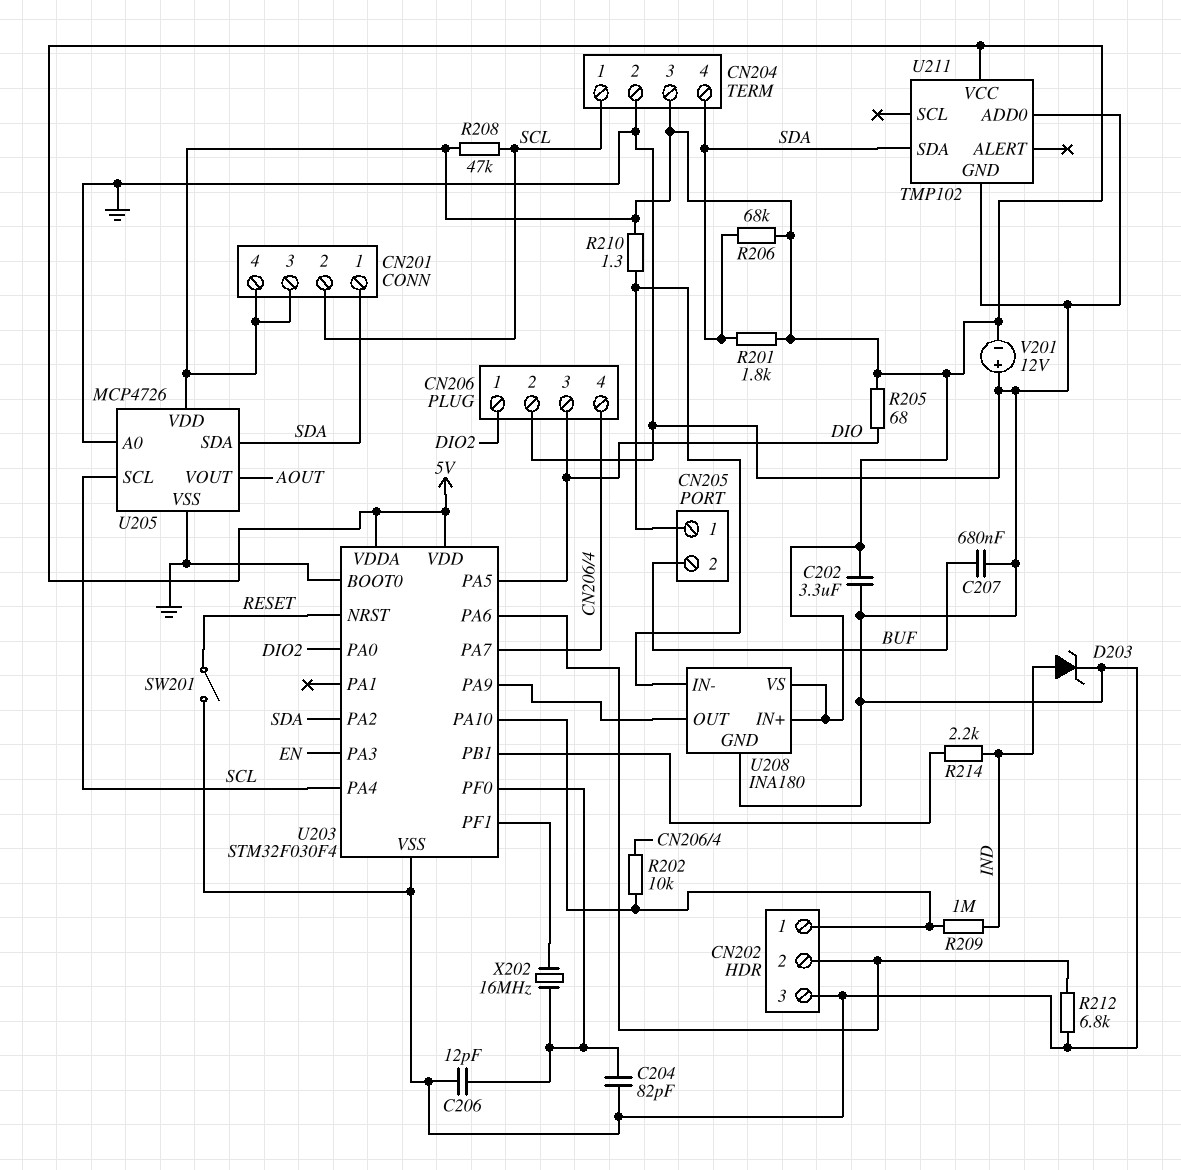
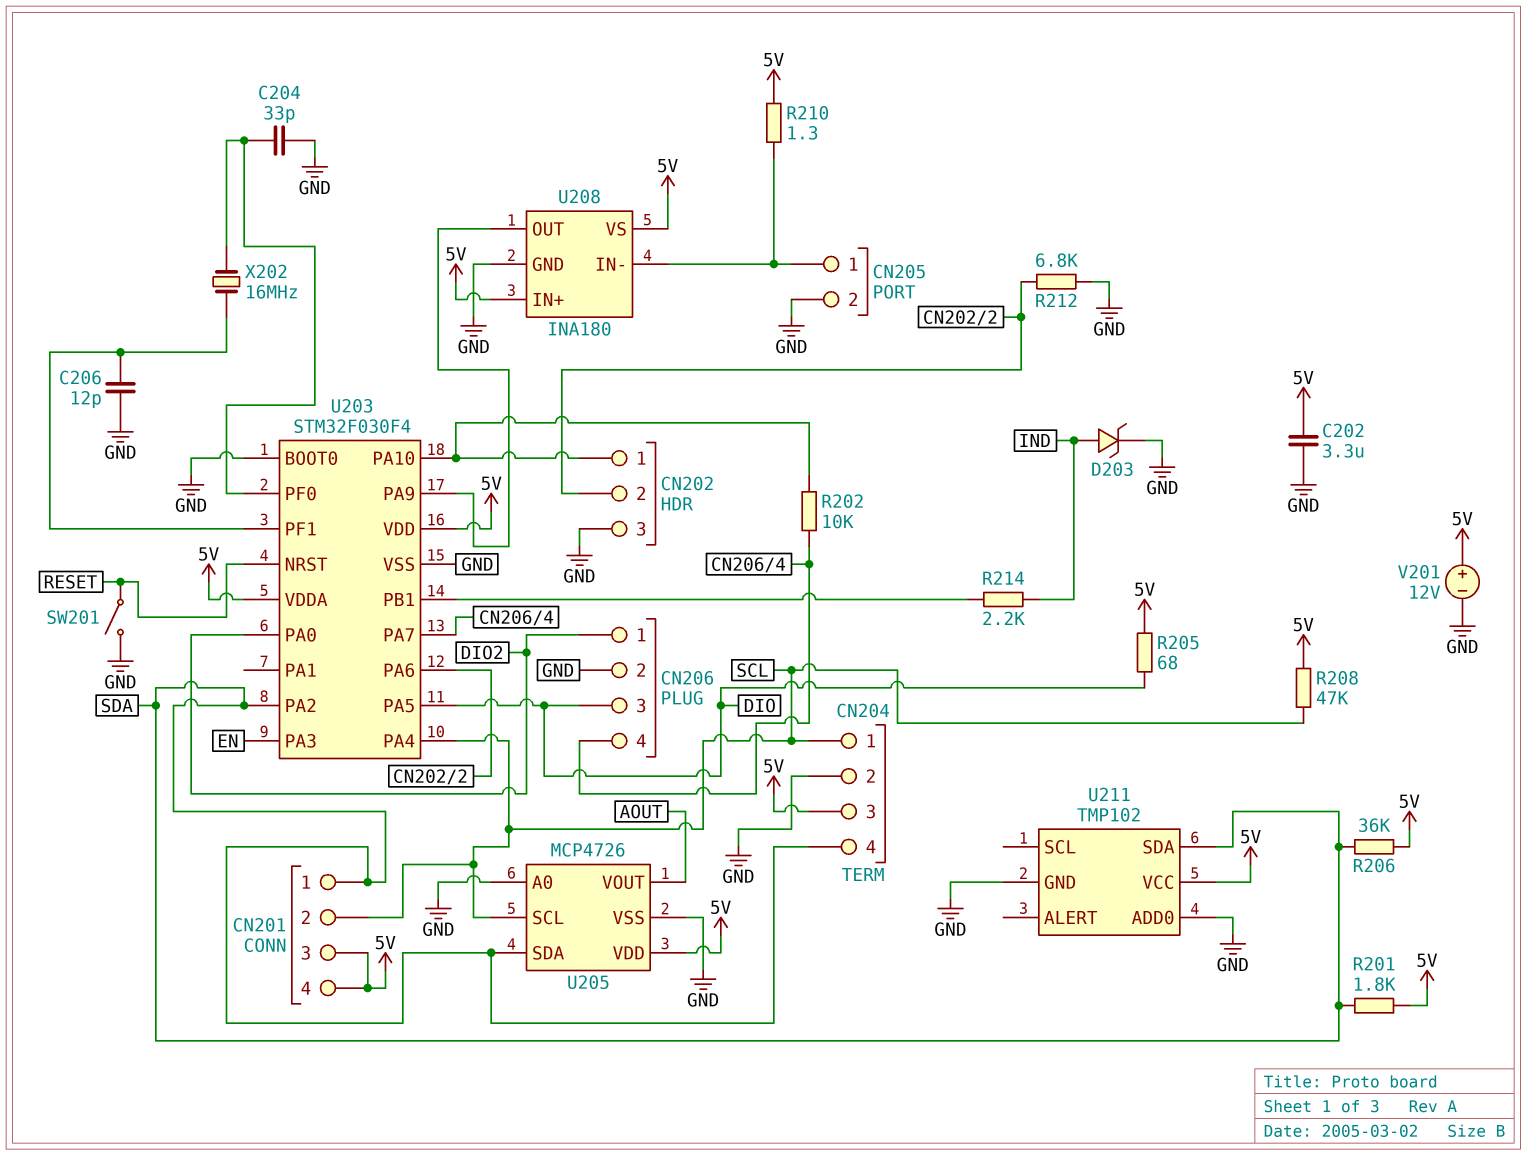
C204: 82pF (GND, U203/PF0) -> 33pF (GND, U203/PF0)
C206: 12pF (GND, U203/PF0) -> 12pF (GND, U203/PF1)
C207: 680nF (BUF, GND) -> none
CN205 pin 2: BUF -> GND
R206: 68k (5V, SDA) -> 36k (5V, SDA)
R209: 1M (CN202/1, IND) -> none
V201: 12V (plus GND, minus 5V) -> 12V (plus 5V, minus GND)

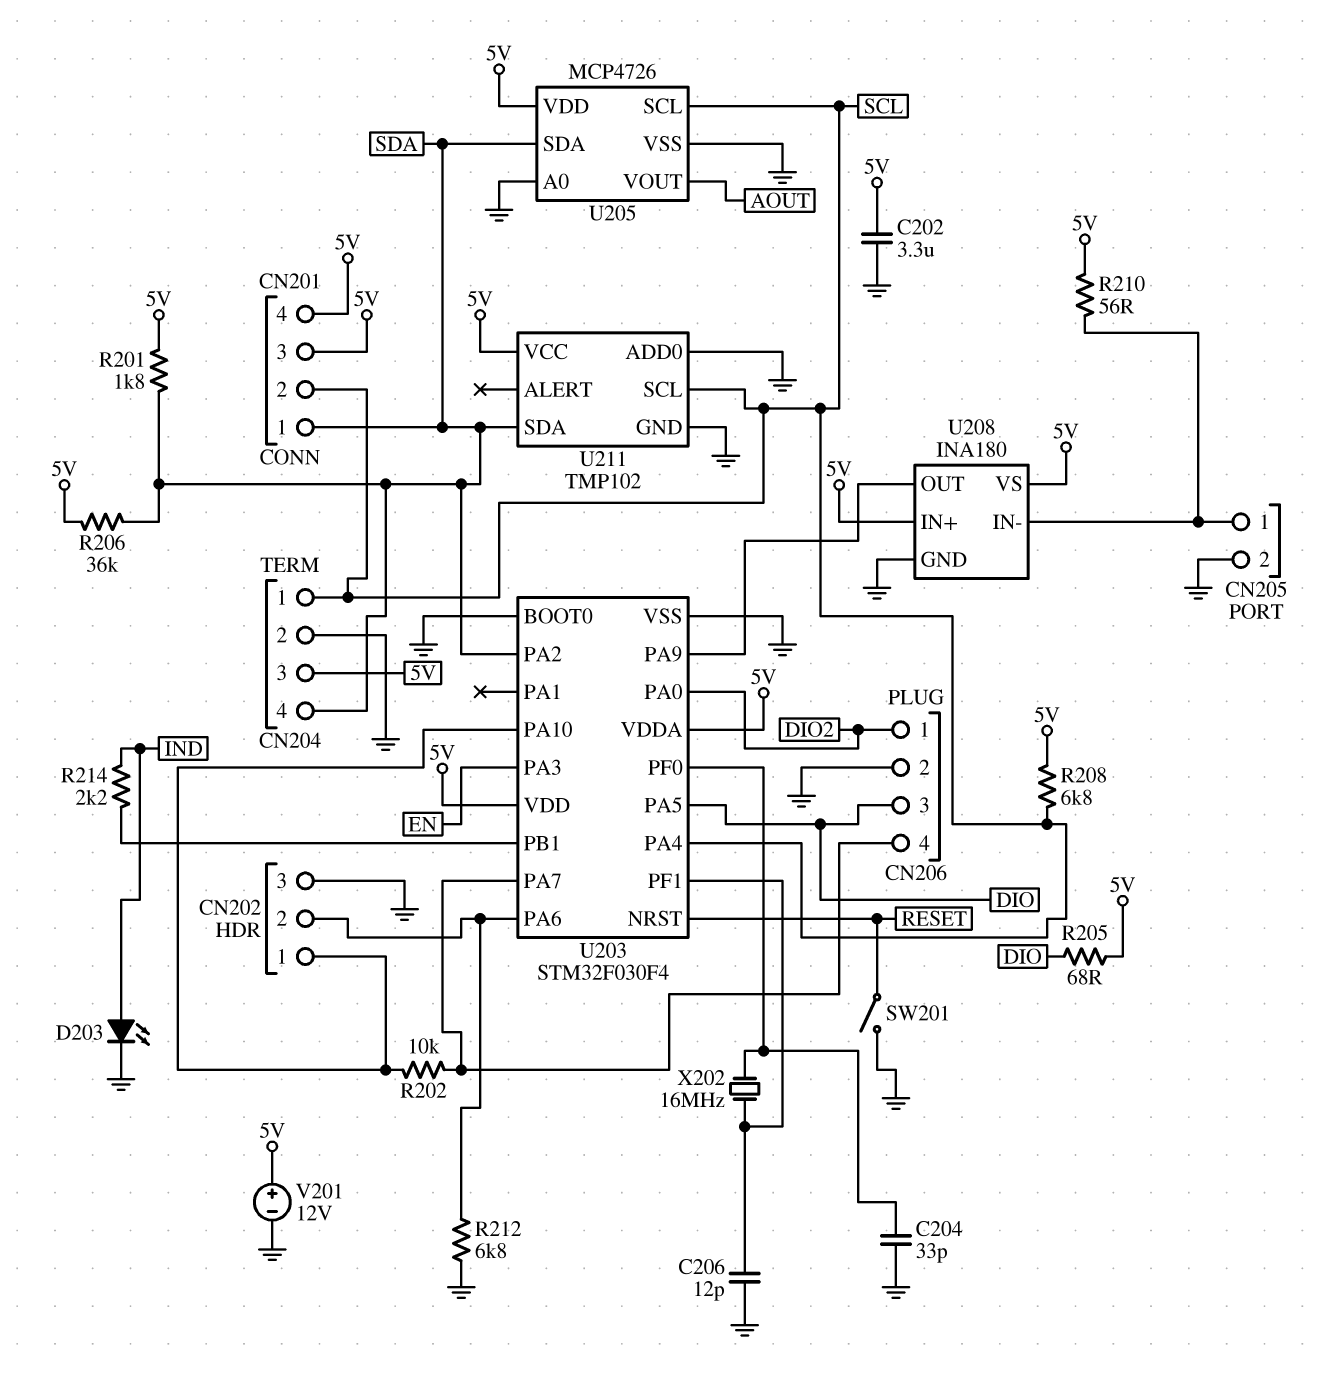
D203: zener (A IND, K GND) -> LED (A IND, K GND)
R208: 47k (5V, SCL) -> 6.8k (5V, SCL)
R210: 1.3 (5V, CN205/1) -> 56 (5V, CN205/1)
U211 pin SCL: none -> SCL

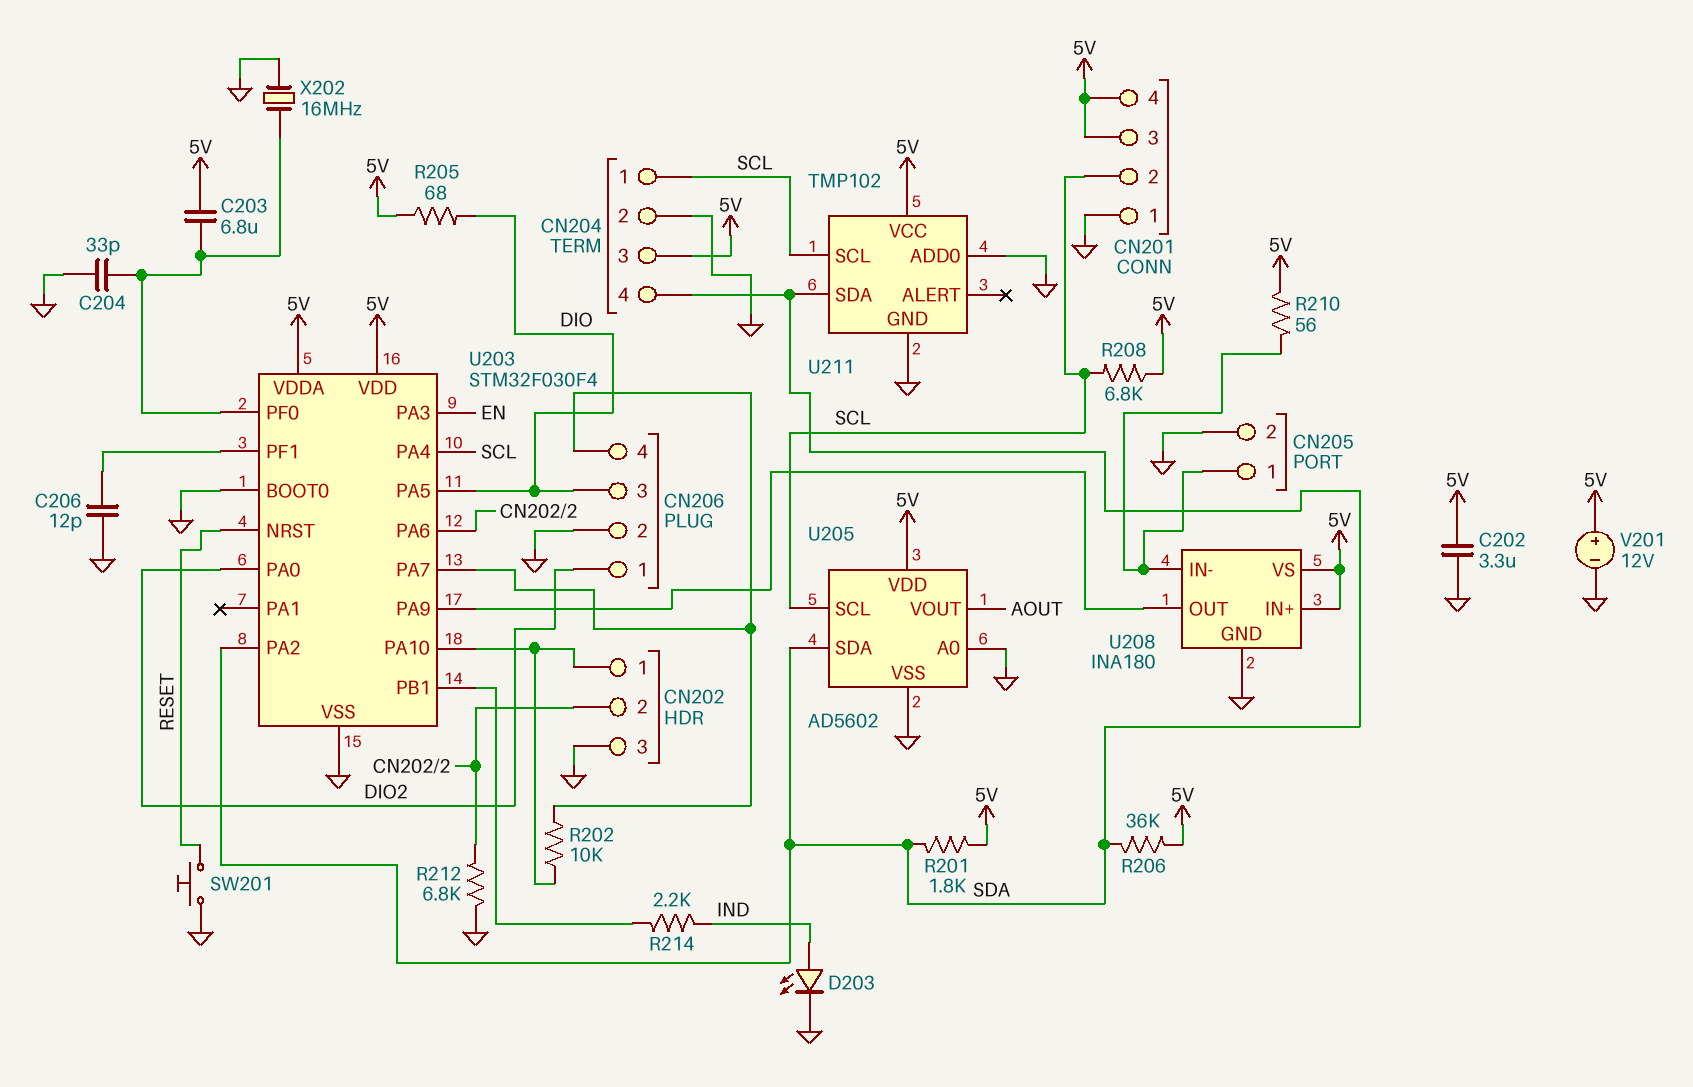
C203: none -> 6.8uF (5V, U203/PF0)
CN201 pin 1: SDA -> GND
SW201: switch (GND, RESET) -> button (GND, RESET)
U205: MCP4726 -> AD5602
X202: 16MHz (U203/PF0, U203/PF1) -> 16MHz (GND, U203/PF0)

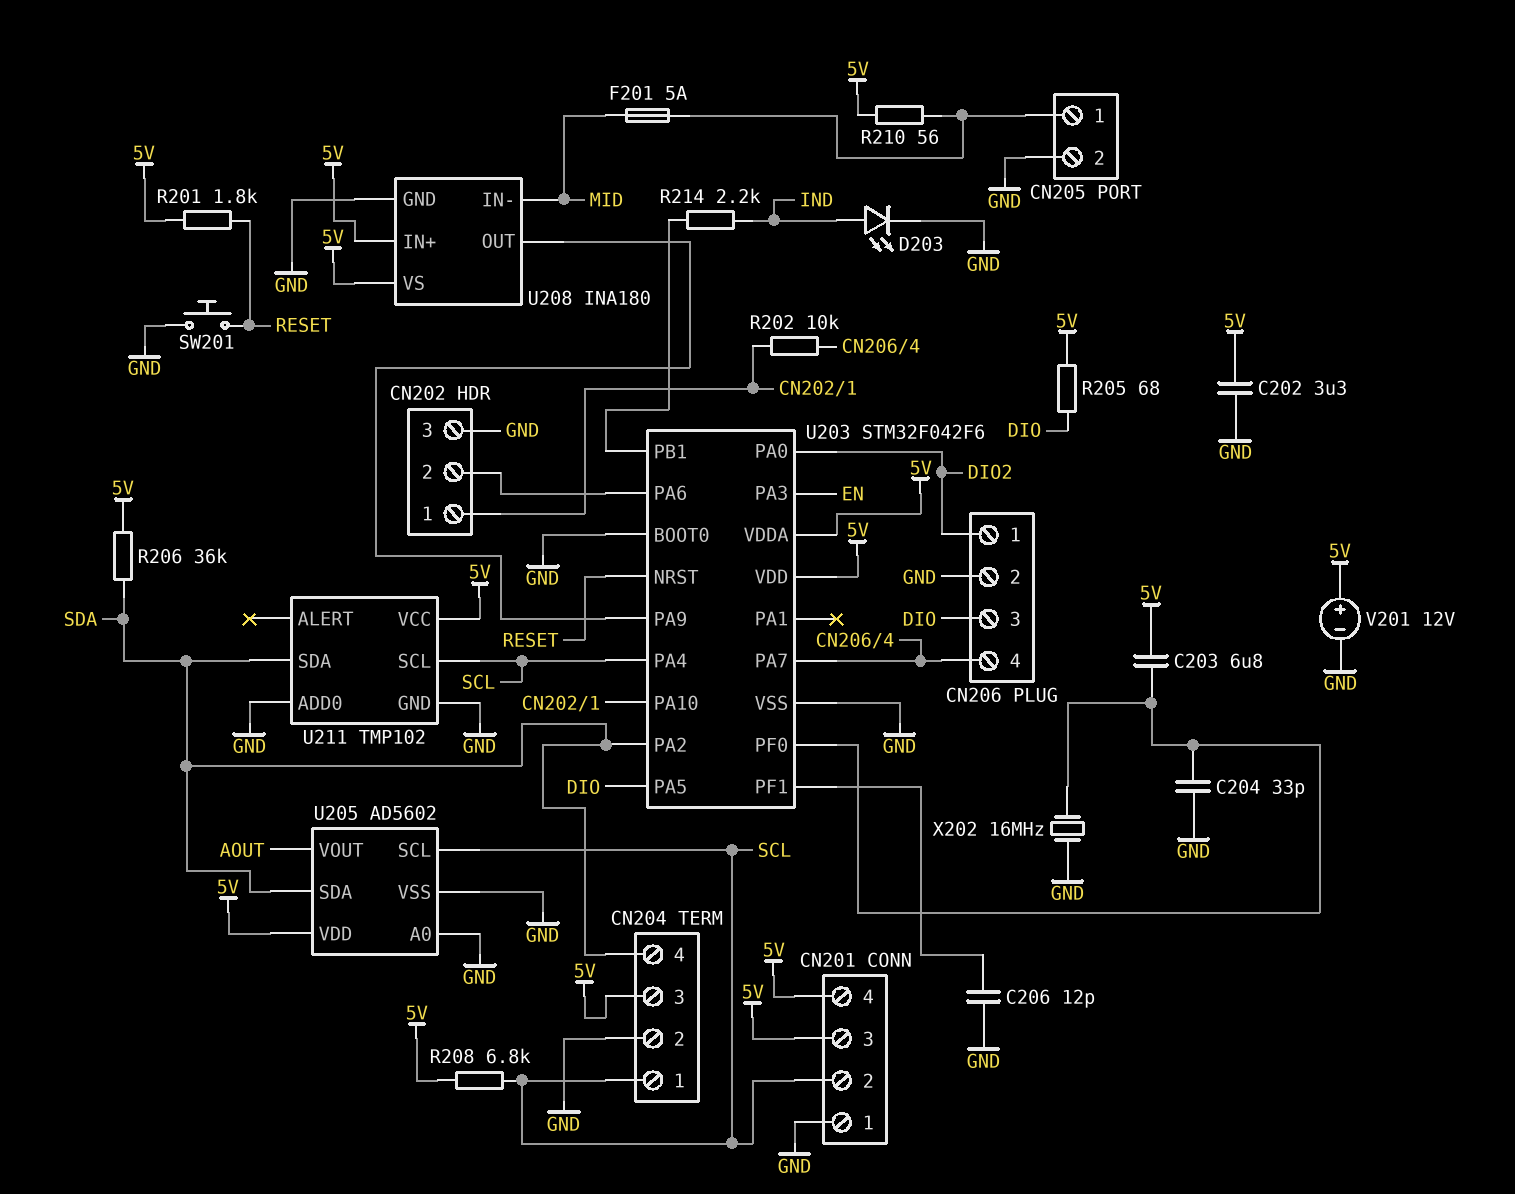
F201: none -> 5A (CN205/1, MID)
R201: 1.8k (5V, SDA) -> 1.8k (5V, RESET)
R212: 6.8k (CN202/2, GND) -> none
U203: STM32F030F4 -> STM32F042F6
U208 pin IN-: CN205/1 -> MID

